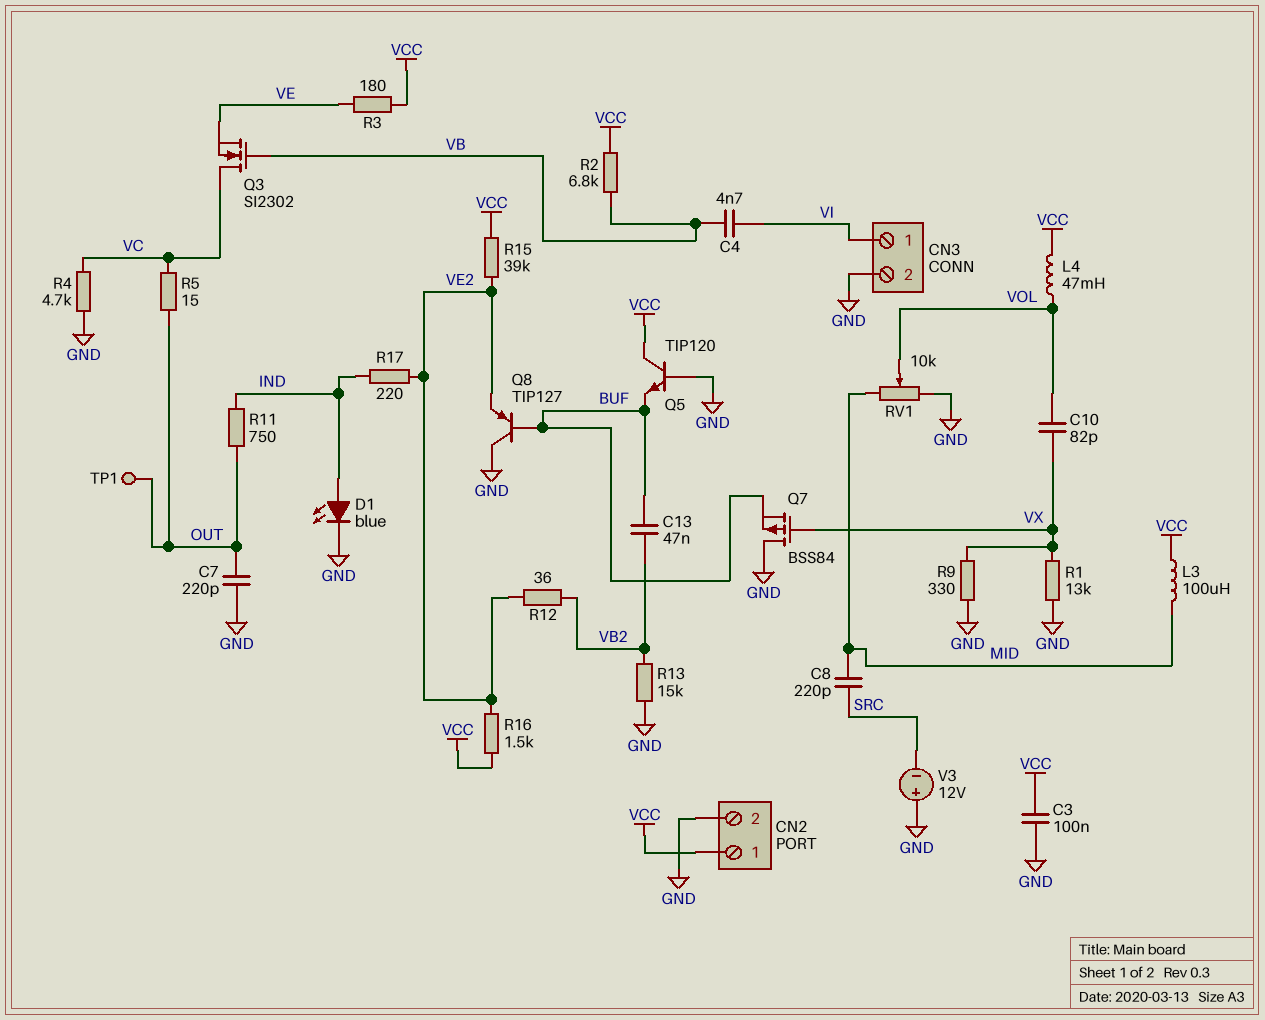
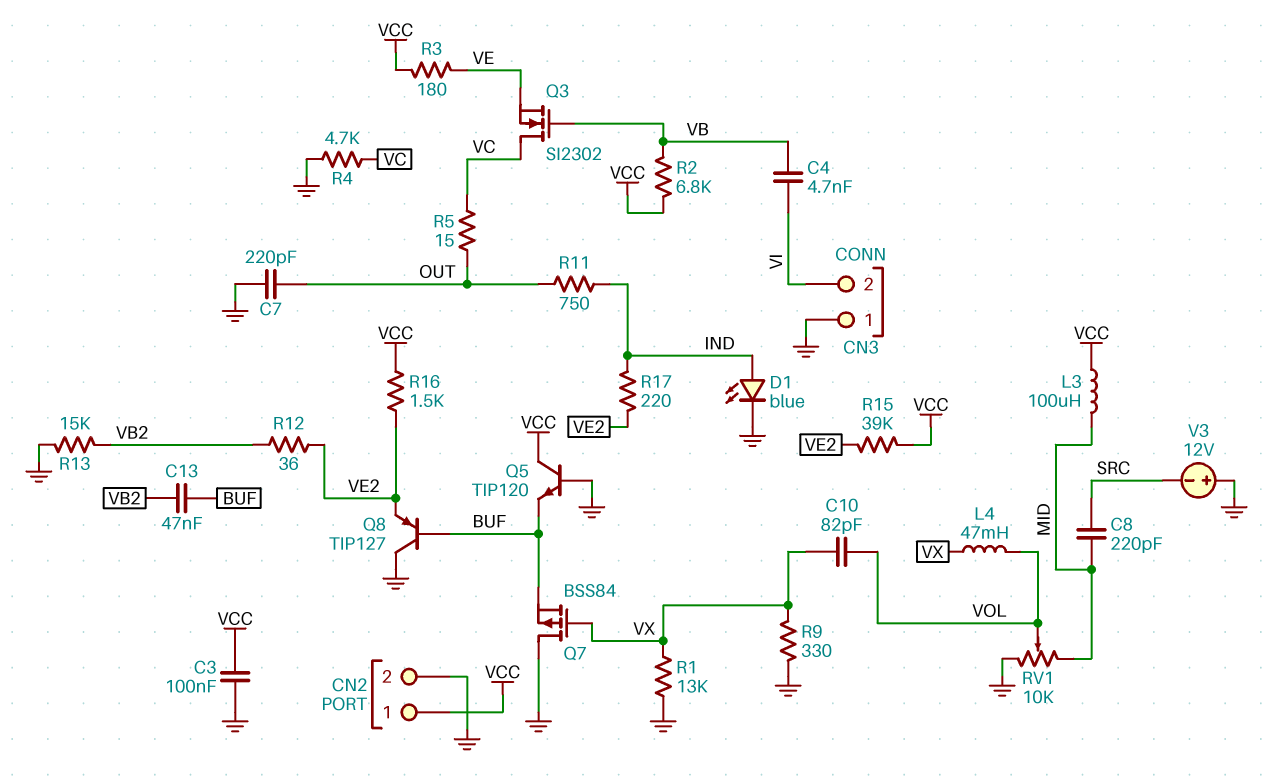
CN3 pin 1: VI -> GND
CN3 pin 2: GND -> VI
L4: 47mH (VCC, VOL) -> 47mH (VOL, VX)
TP1: test point (OUT) -> none

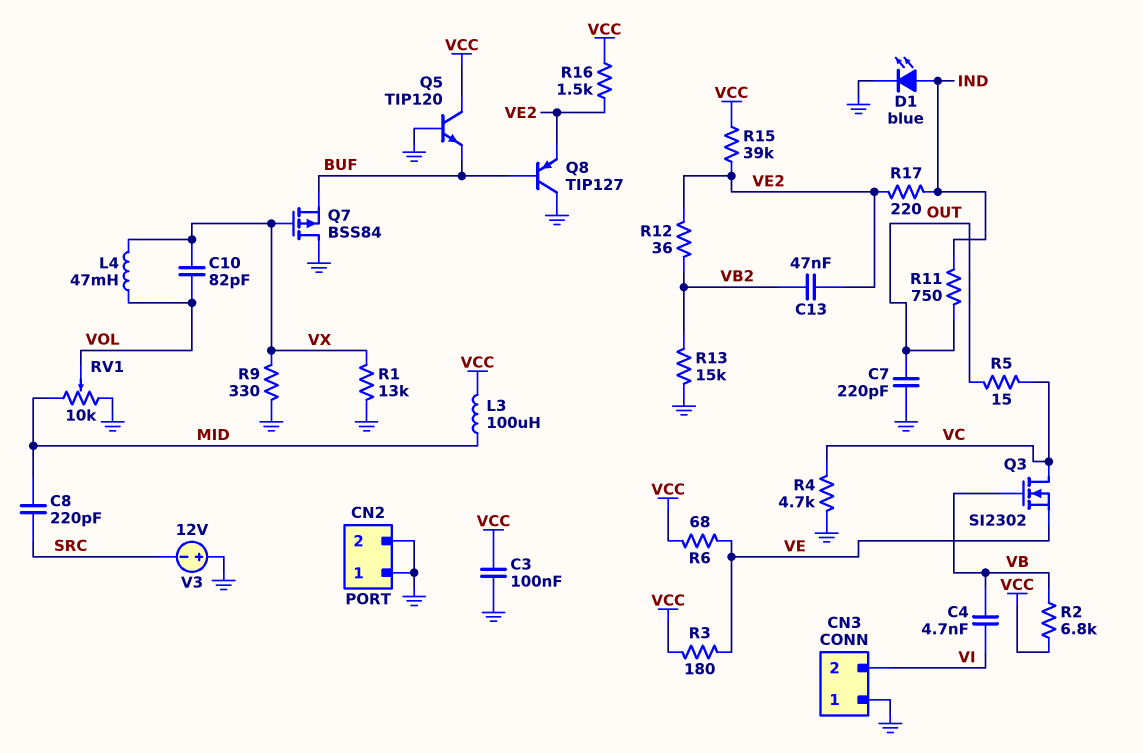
C13: 47nF (BUF, VB2) -> 47nF (VB2, VE2)
CN2 pin 1: VCC -> GND
R6: none -> 68 (VCC, VE)

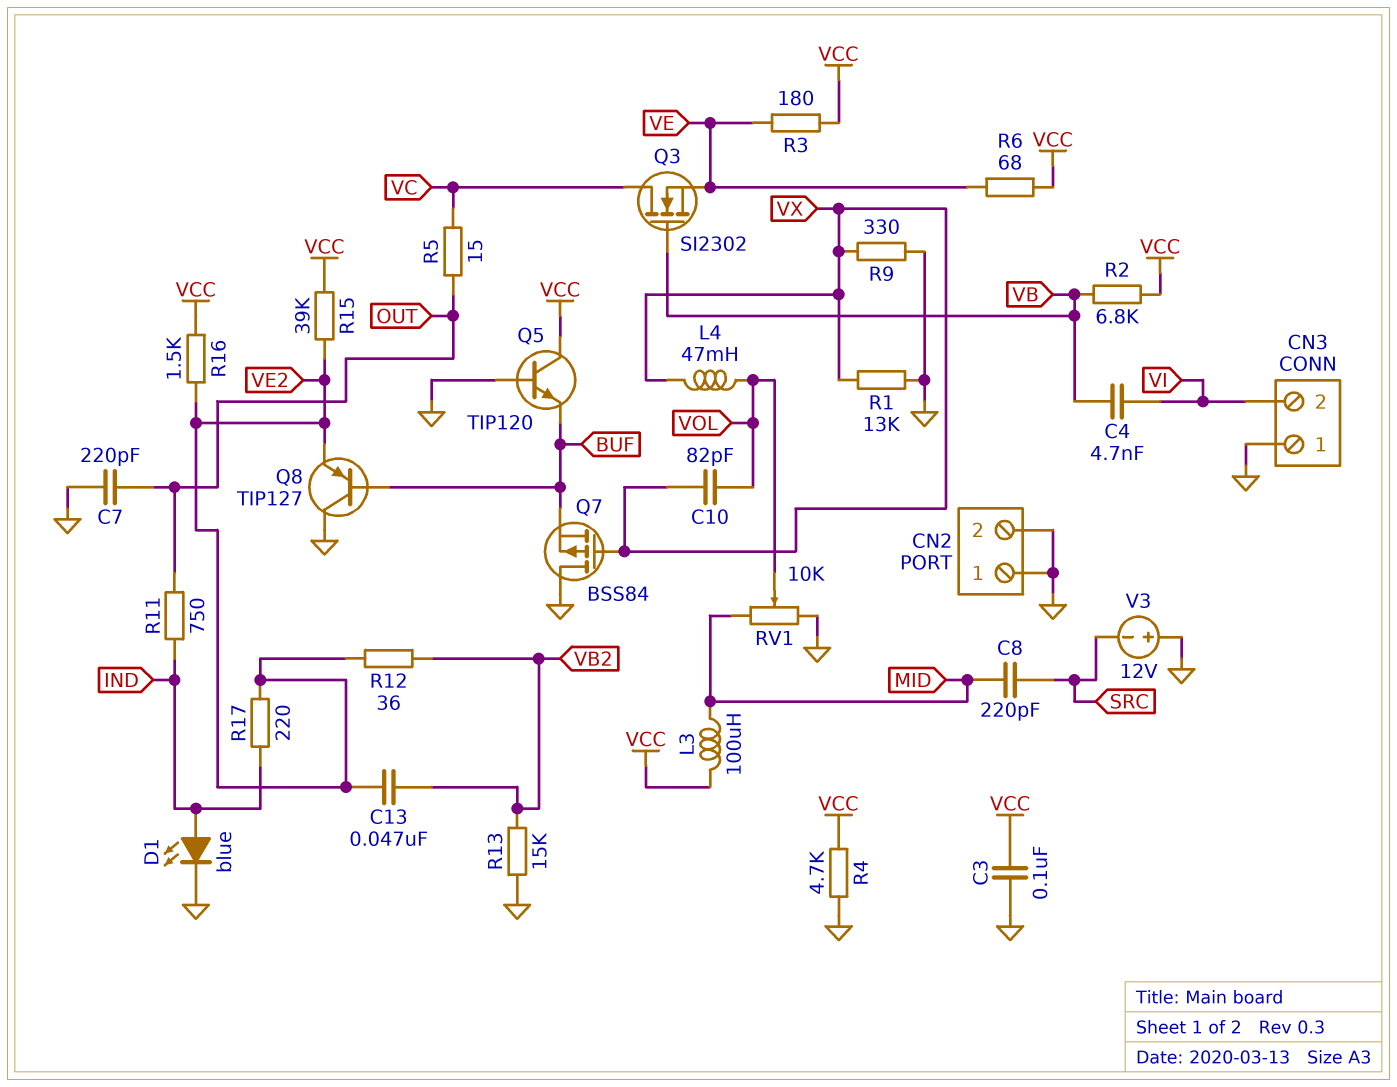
R4: 4.7k (GND, VC) -> 4.7k (GND, VCC)

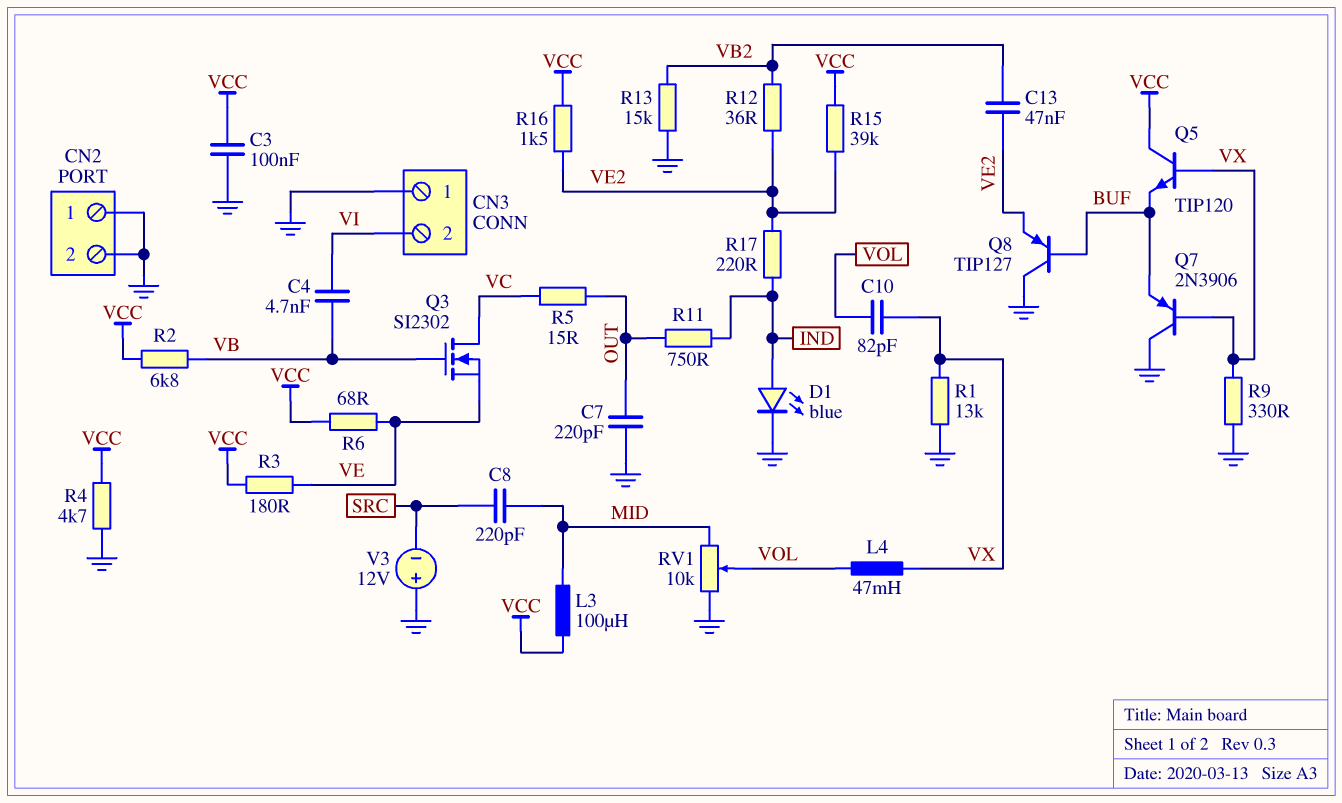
Q5: NPN TIP120 (B GND, C VCC, E BUF) -> NPN TIP120 (B VX, C VCC, E BUF)
Q7: PMOS BSS84 (G VX, D GND, S BUF) -> PNP 2N3906 (B VX, C GND, E BUF)

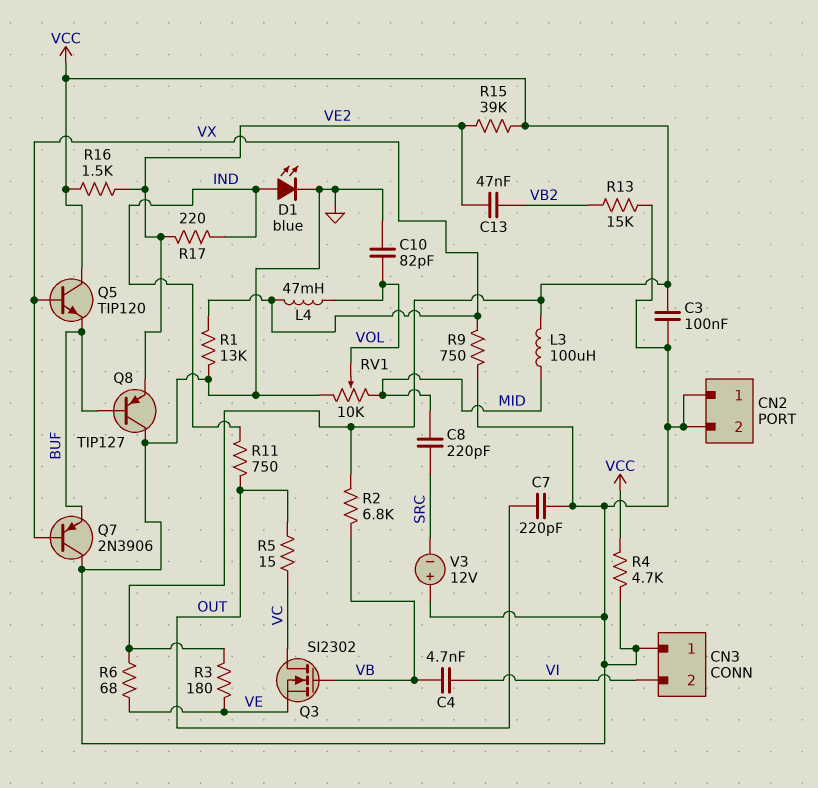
C10: 82pF (VOL, VX) -> 82pF (GND, VOL)
R9: 330 (GND, VX) -> 750 (GND, VX)
R12: 36 (VB2, VE2) -> none

